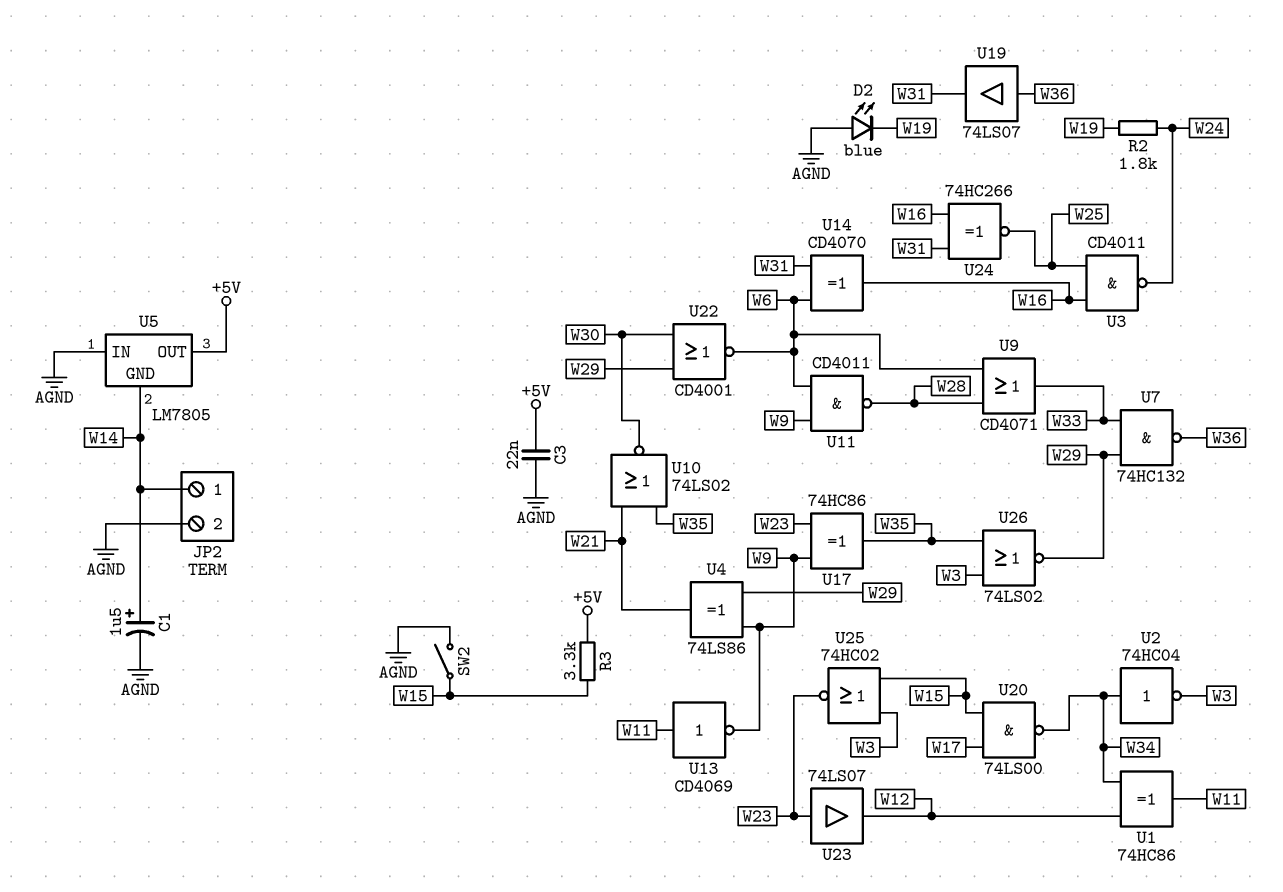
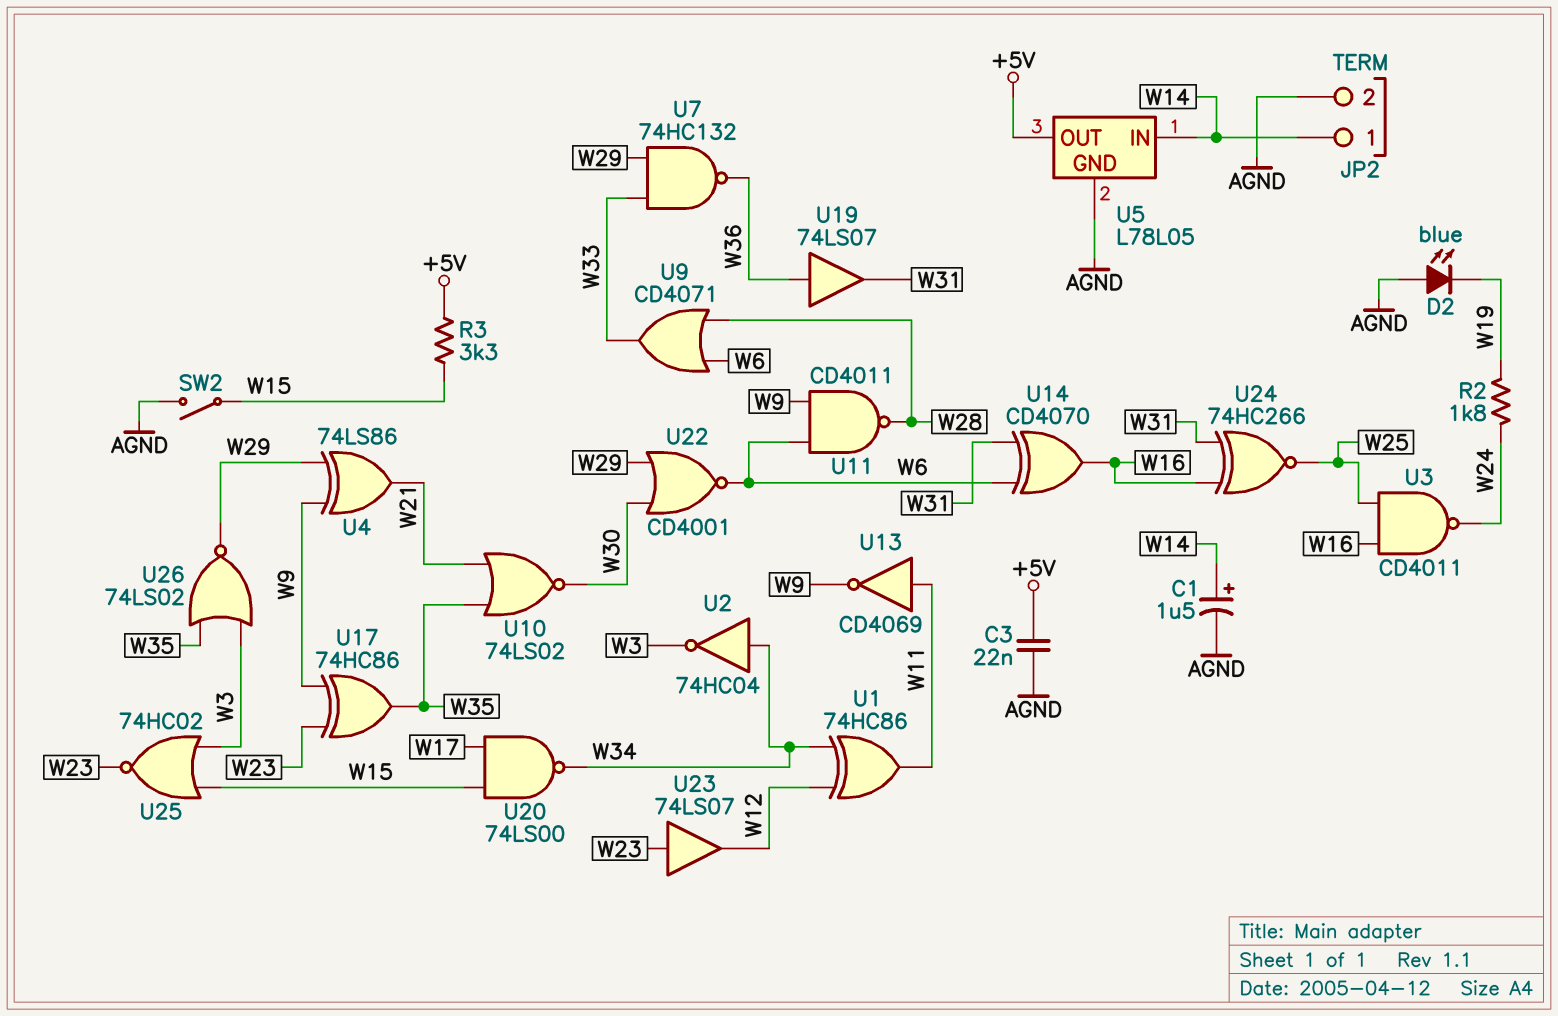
U5: LM7805 -> L78L05
U5 pin GND: W14 -> AGND
U5 pin IN: AGND -> W14

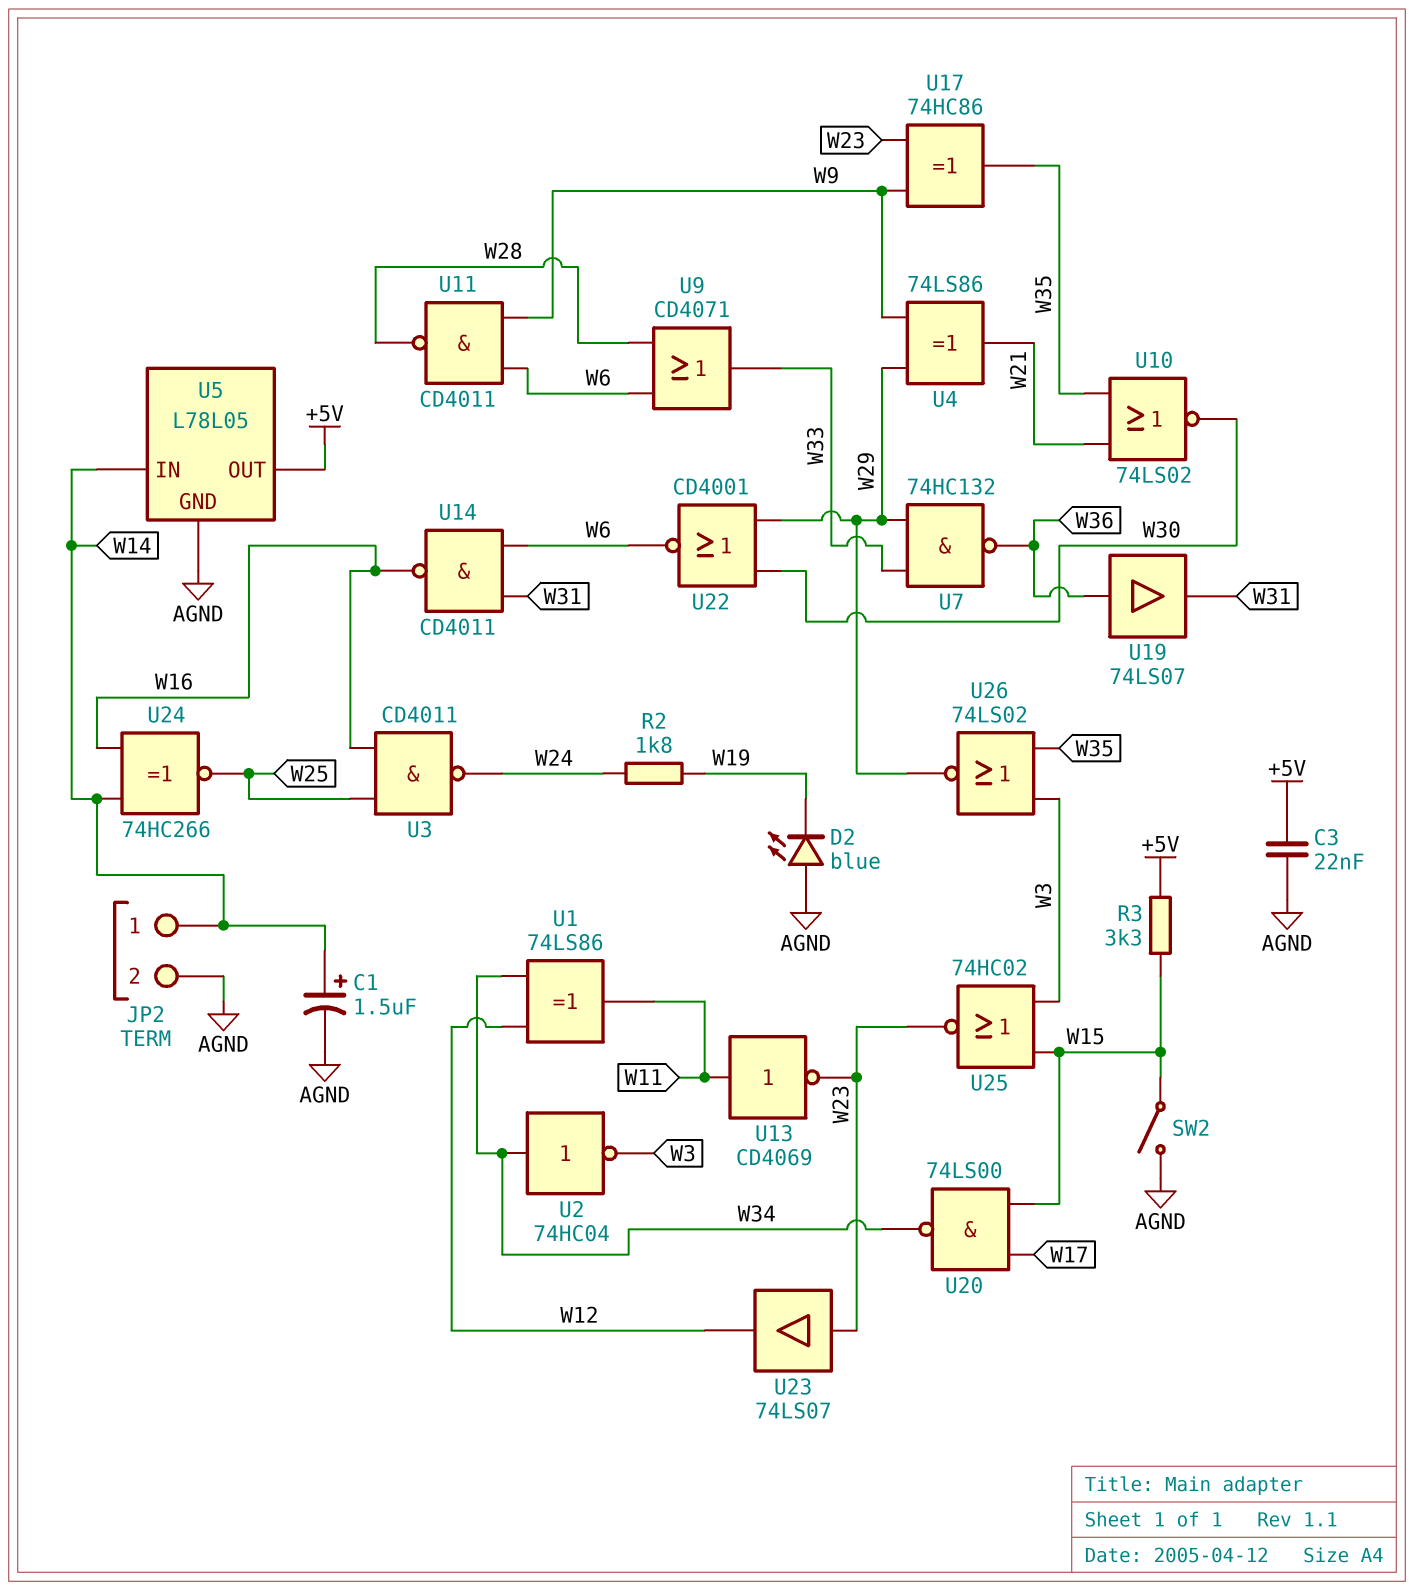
U1: XOR 74HC86 (in W12, in W34, out W11) -> XOR 74LS86 (in W12, in W34, out W11)
U13: NOT CD4069 (in W11, out W9) -> NOT CD4069 (in W11, out W23)
U14: XOR CD4070 (in W6, in W31, out W16) -> NAND CD4011 (in W6, in W31, out W16)
U24: XNOR 74HC266 (in W16, in W31, out W25) -> XNOR 74HC266 (in W14, in W16, out W25)

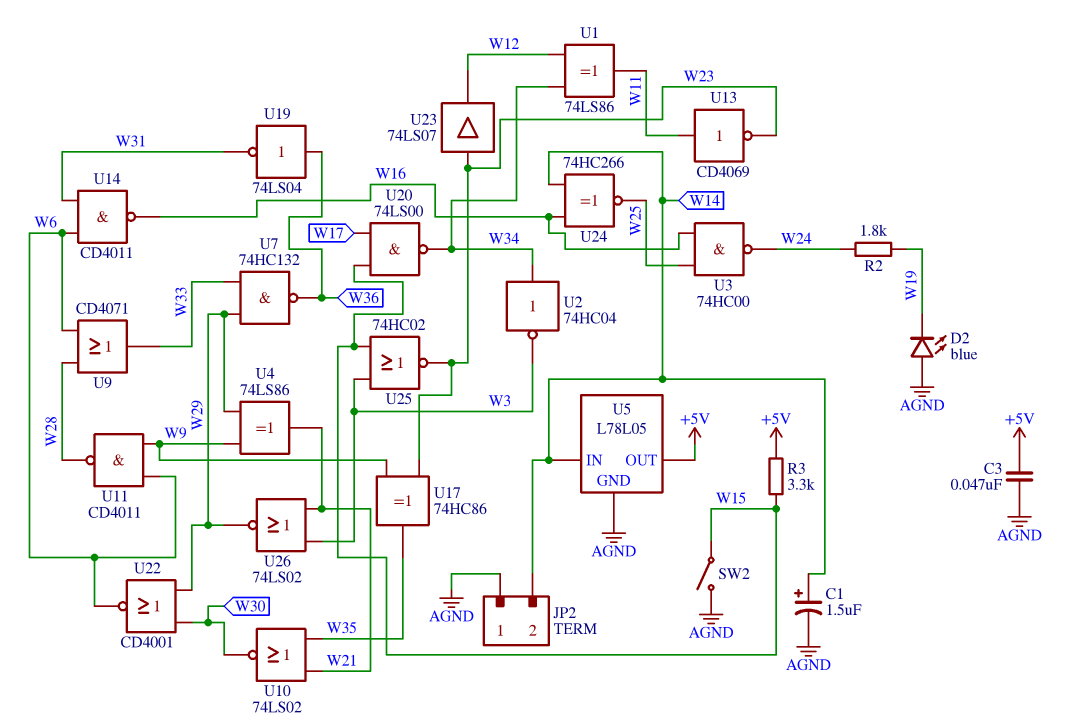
C3: 22nF (+5V, AGND) -> 47nF (+5V, AGND)
JP2 pin 1: W14 -> AGND
JP2 pin 2: AGND -> W14
U3: NAND CD4011 (in W16, in W25, out W24) -> NAND 74HC00 (in W16, in W25, out W24)
U19: buffer 74LS07 (in W36, out W31) -> NOT 74LS04 (in W36, out W31)
U26: NOR 74LS02 (in W3, in W35, out W29) -> NOR 74LS02 (in W3, in W21, out W29)

